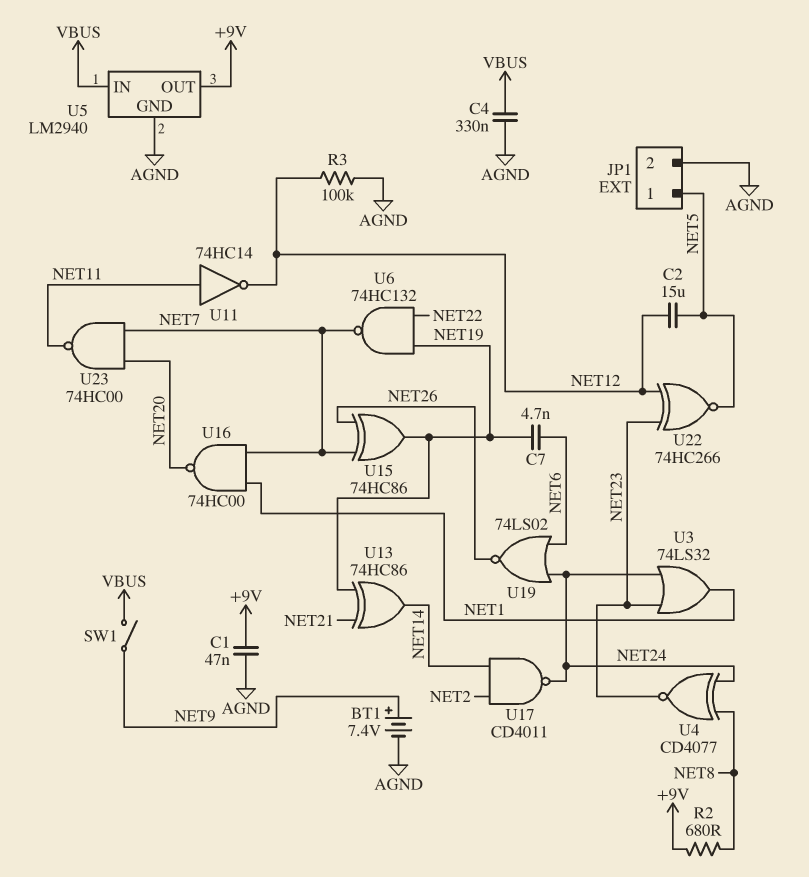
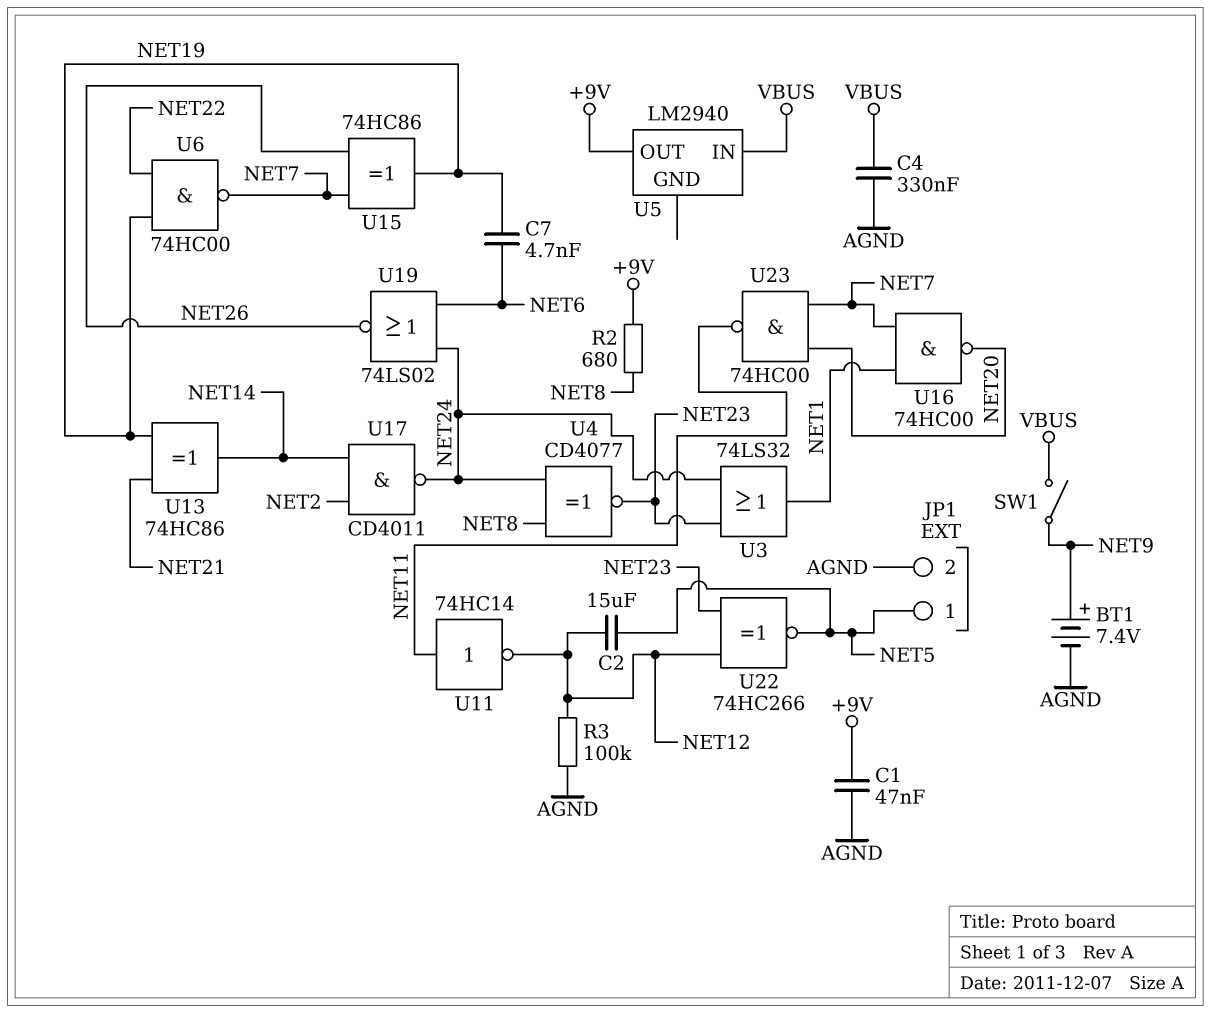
U5 pin GND: AGND -> none
U6: NAND 74HC132 (in NET19, in NET22, out NET7) -> NAND 74HC00 (in NET19, in NET22, out NET7)

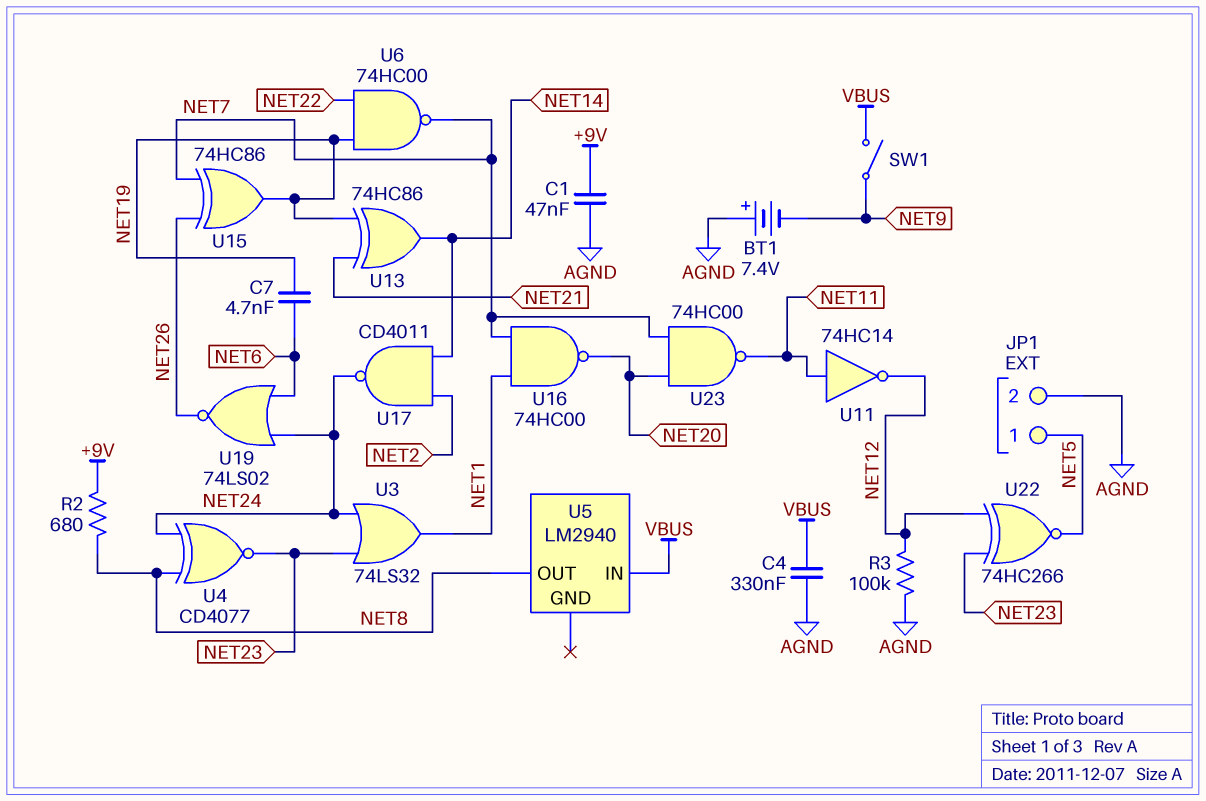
BT1: 7.4V (plus NET9, minus AGND) -> 7.4V (plus AGND, minus NET9)
C2: 15uF (NET5, NET12) -> none
U5 pin OUT: +9V -> NET8

